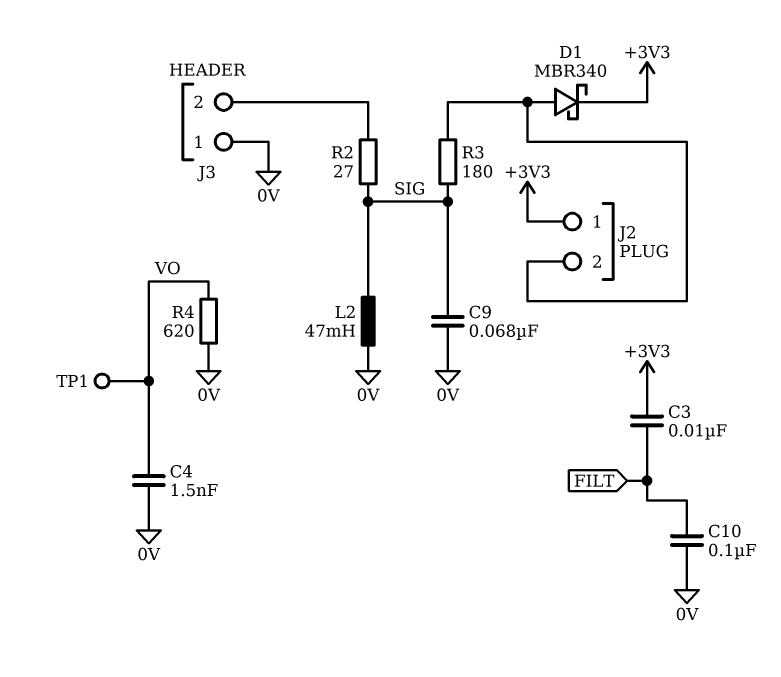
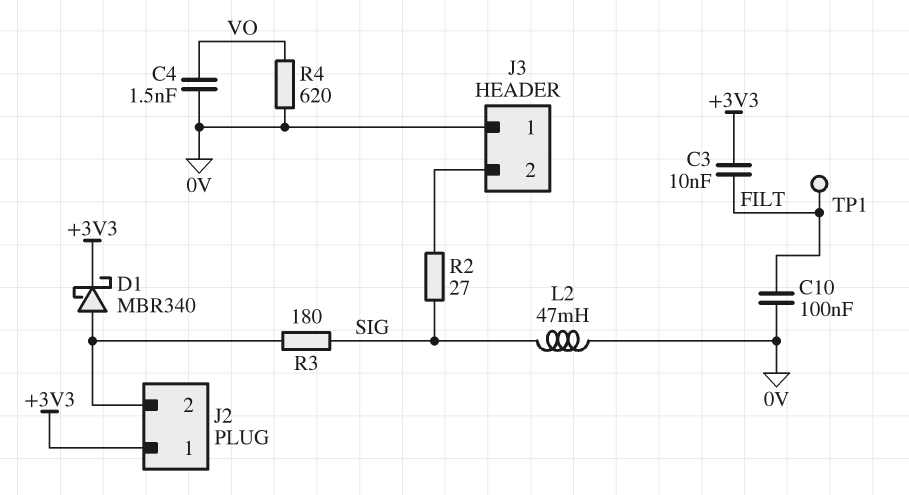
C9: 68nF (0V, SIG) -> none
TP1: test point (VO) -> test point (FILT)

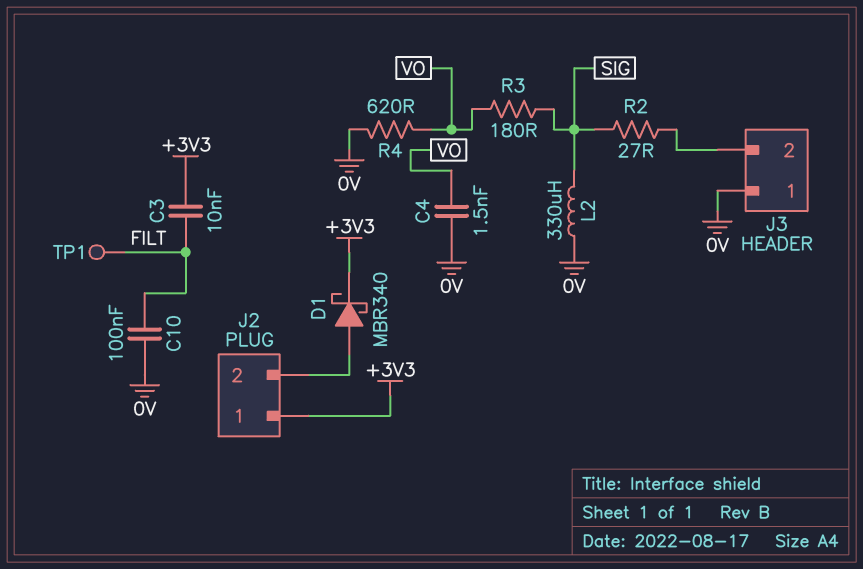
L2: 47mH (0V, SIG) -> 330uH (0V, SIG)
R3: 180 (J2/2, SIG) -> 180 (SIG, VO)

